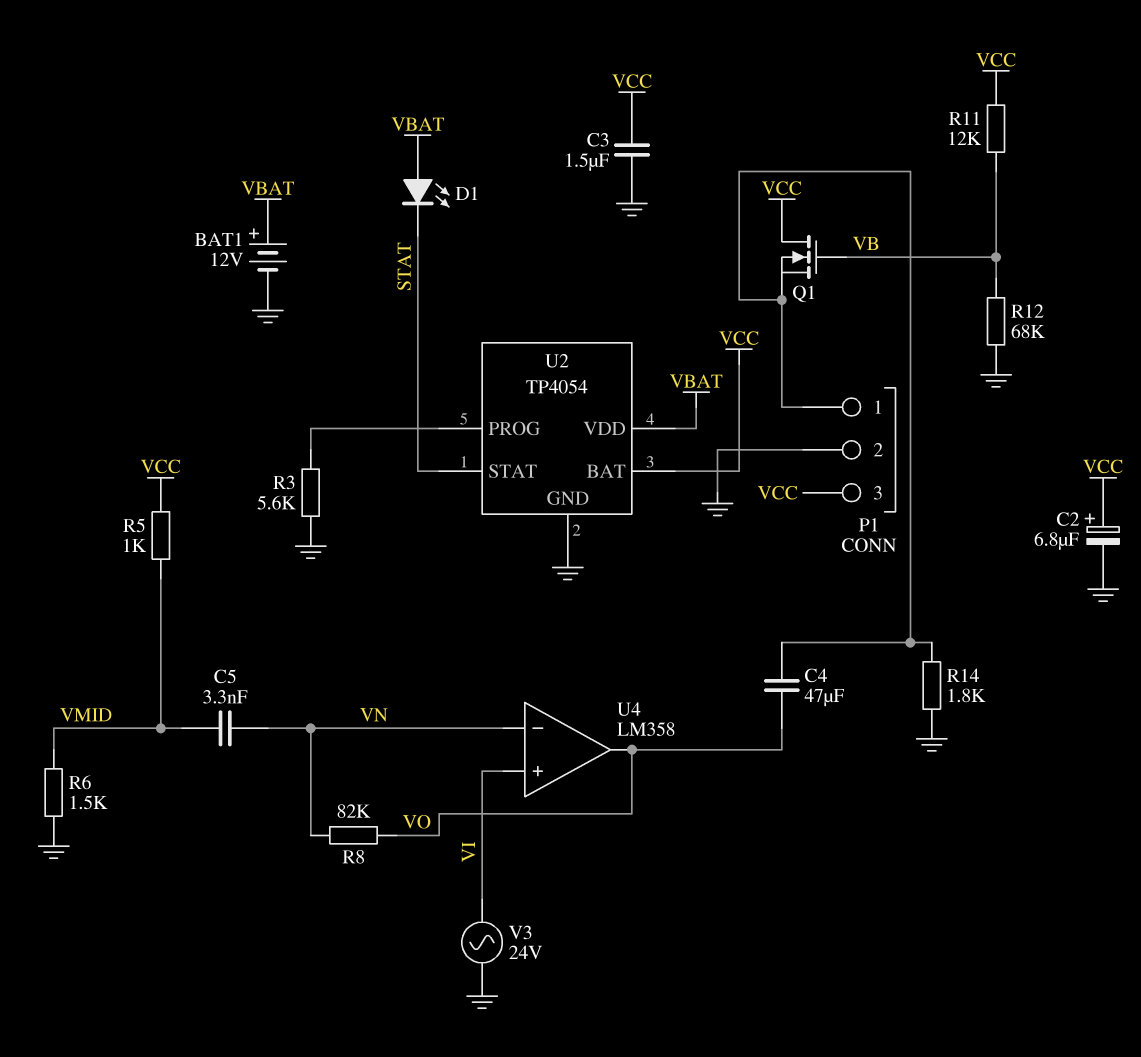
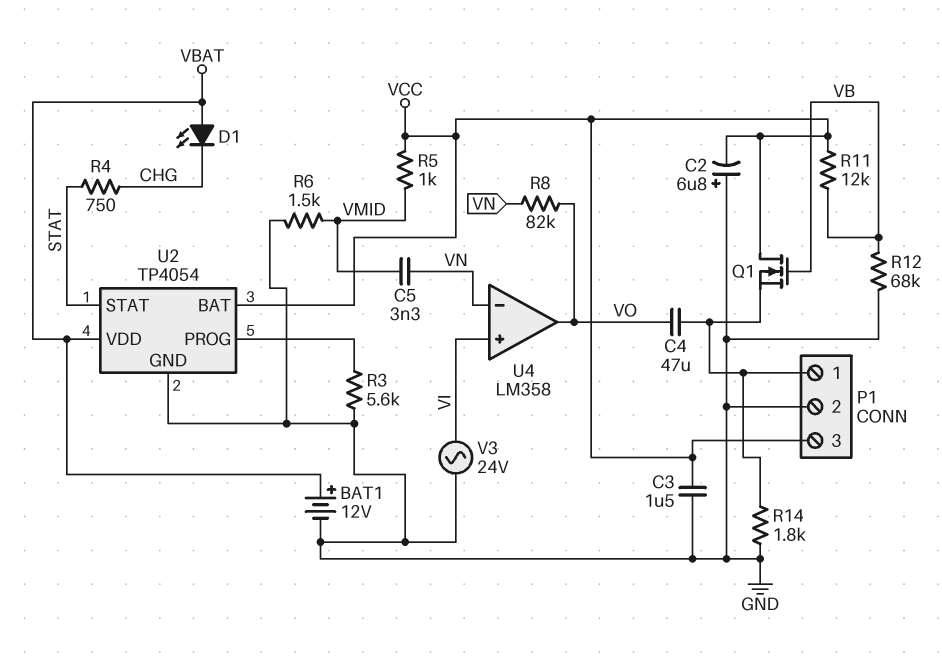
C2: 6.8uF (plus VCC, minus GND) -> 6.8uF (plus GND, minus VCC)
D1: LED (A VBAT, K STAT) -> LED (A VBAT, K CHG)
R4: none -> 750 (CHG, STAT)

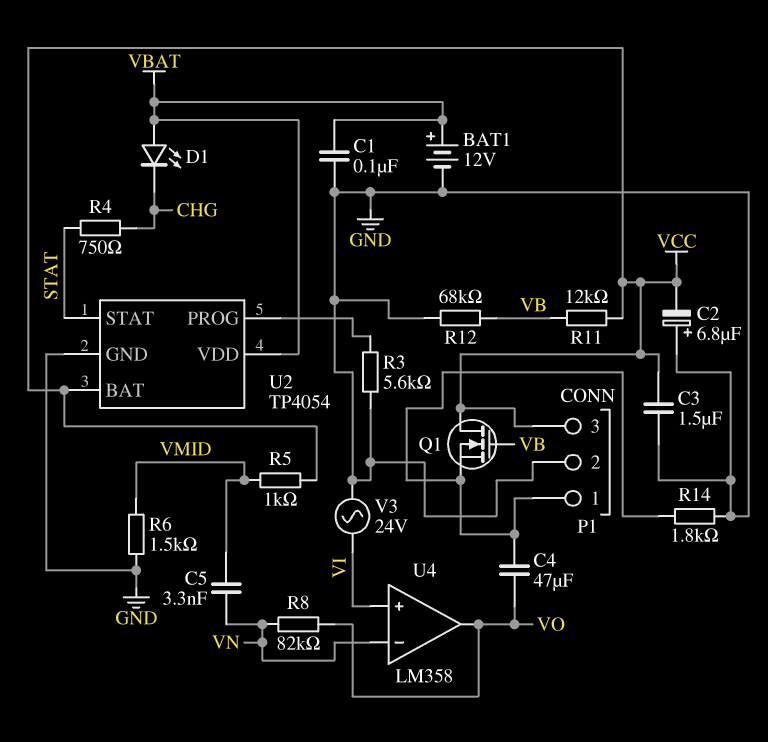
C1: none -> 100nF (GND, VBAT)

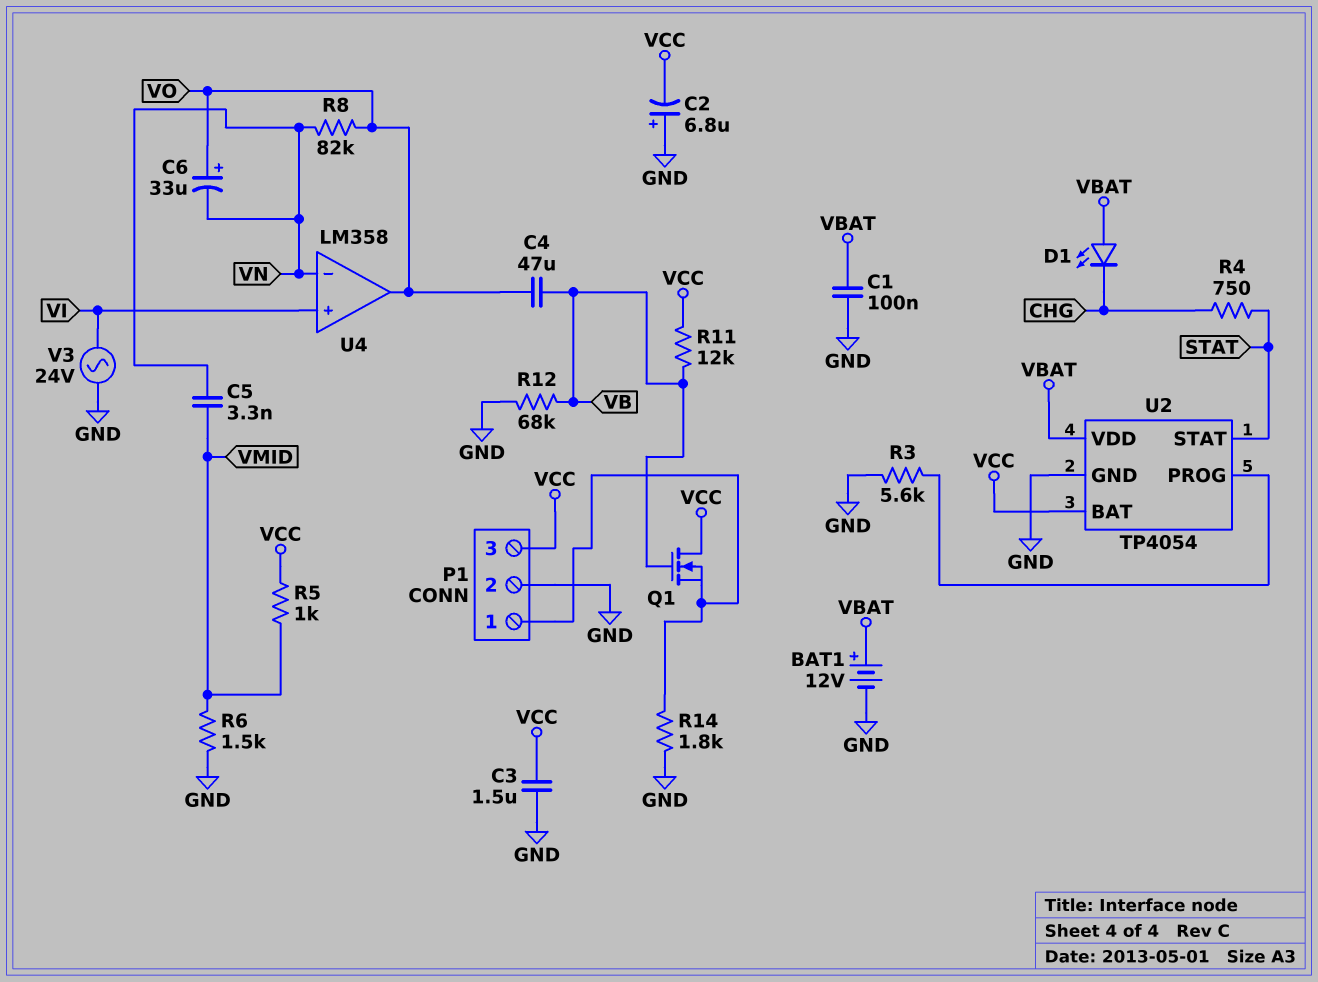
C4: 47uF (P1/1, VO) -> 47uF (VB, VO)
C6: none -> 33uF (plus VO, minus VN)

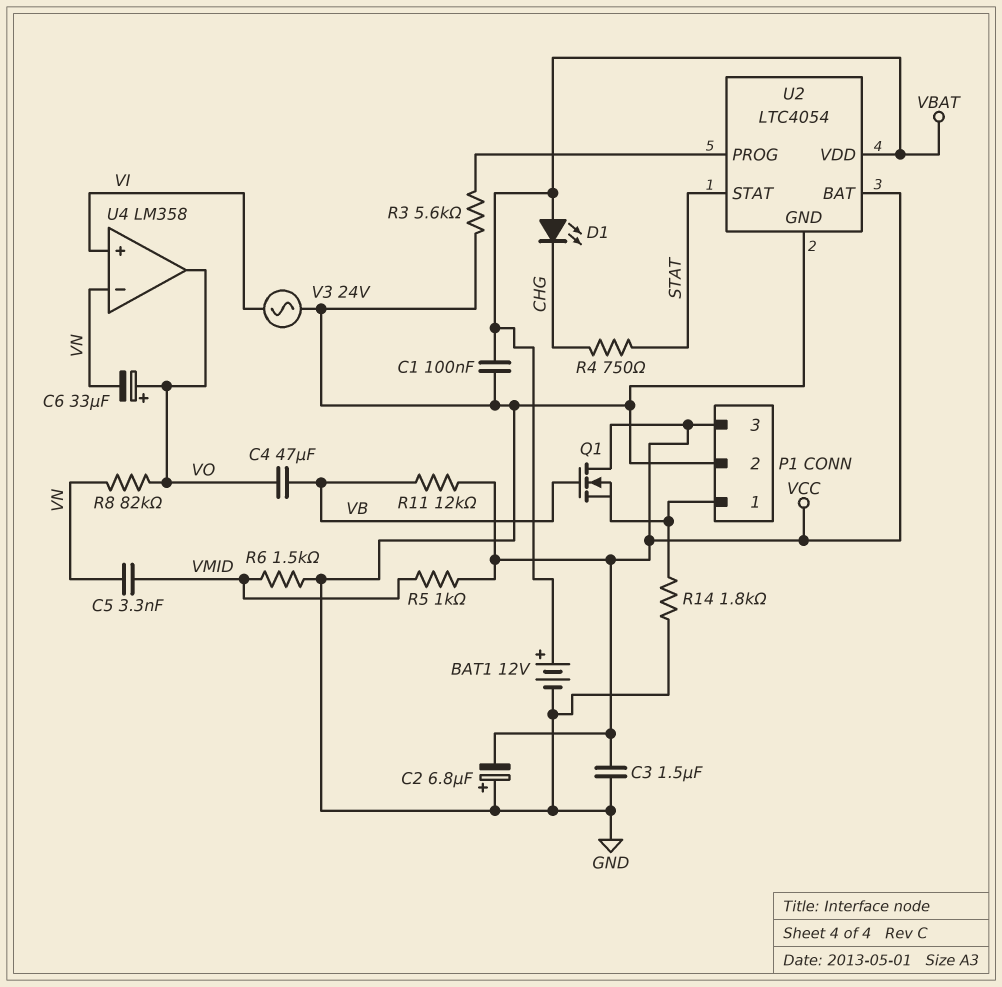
R12: 68k (GND, VB) -> none
U2: TP4054 -> LTC4054

